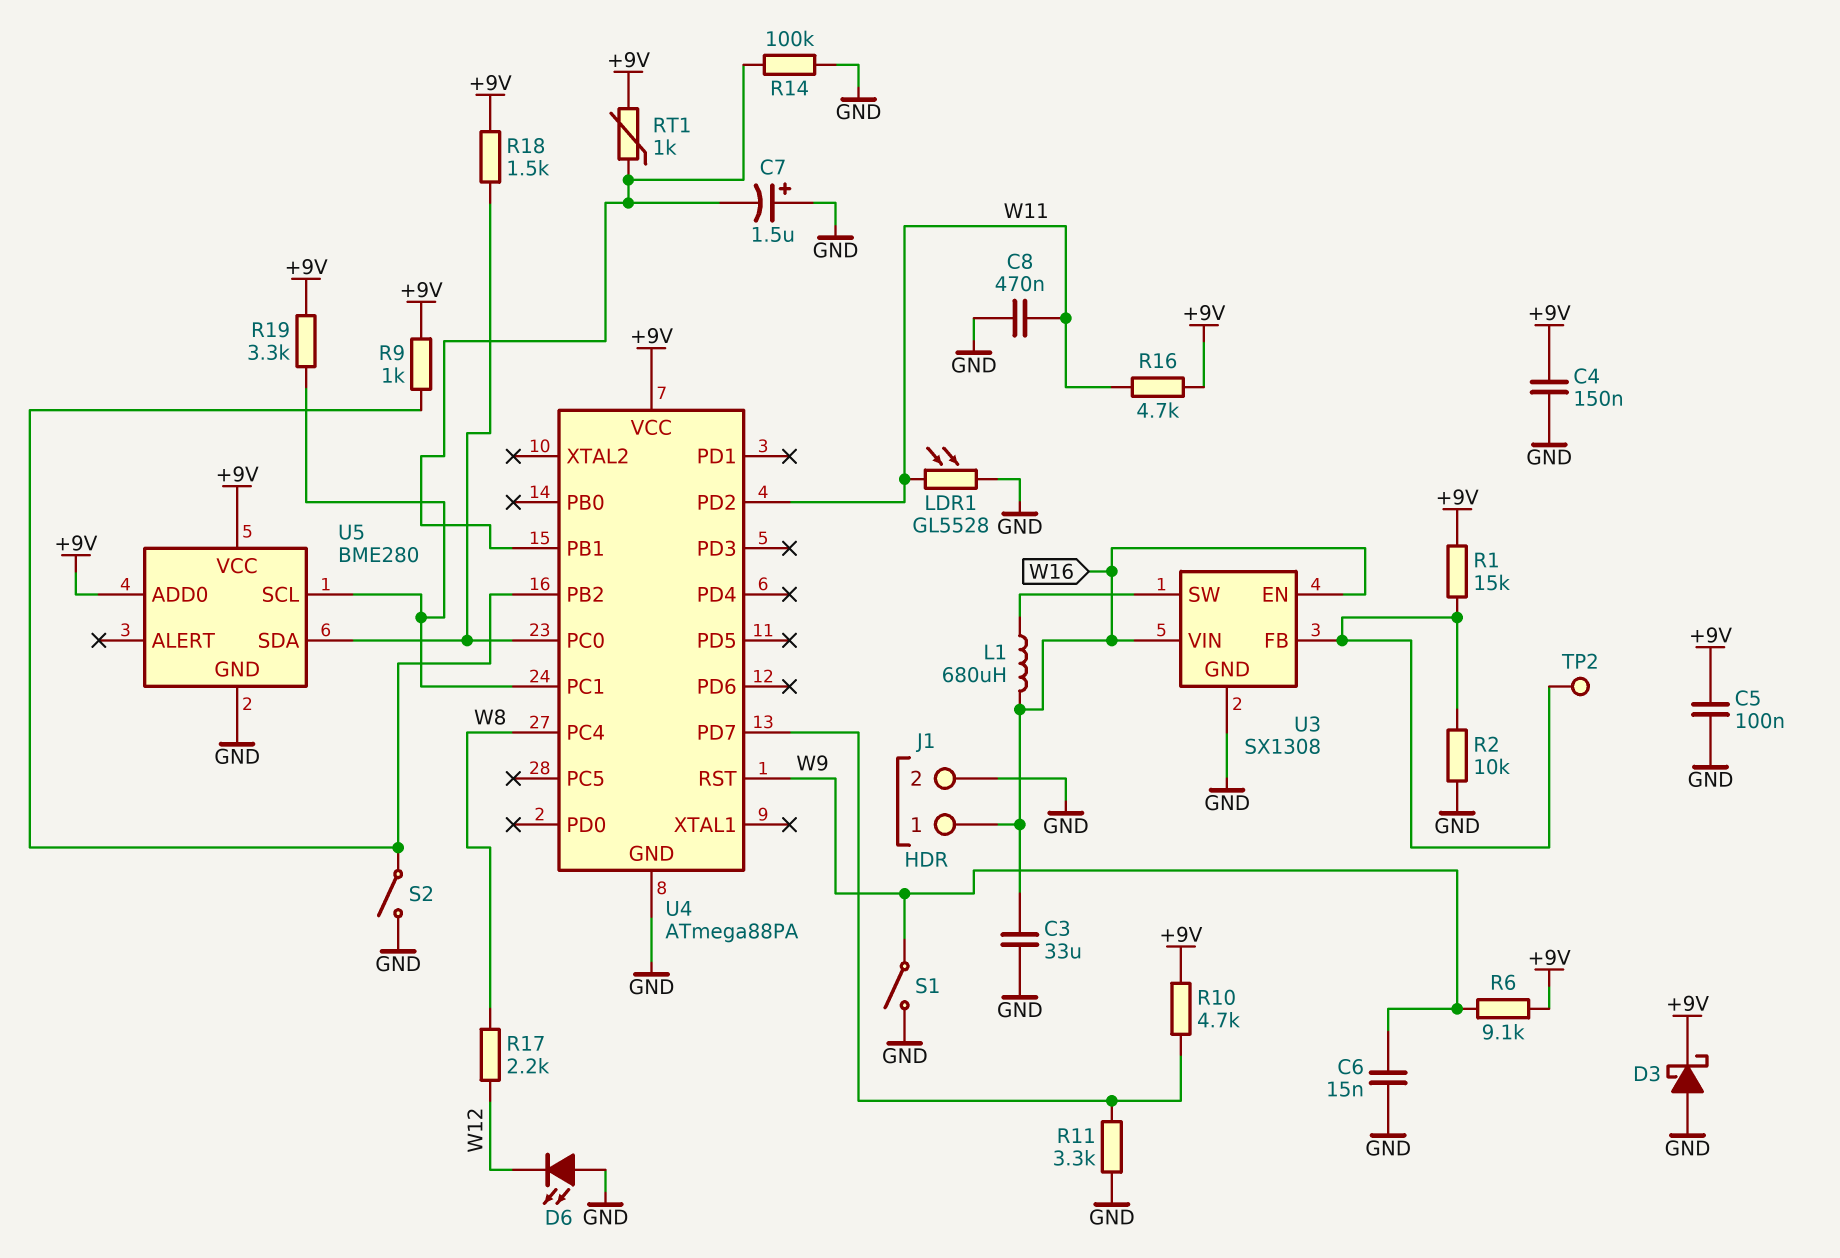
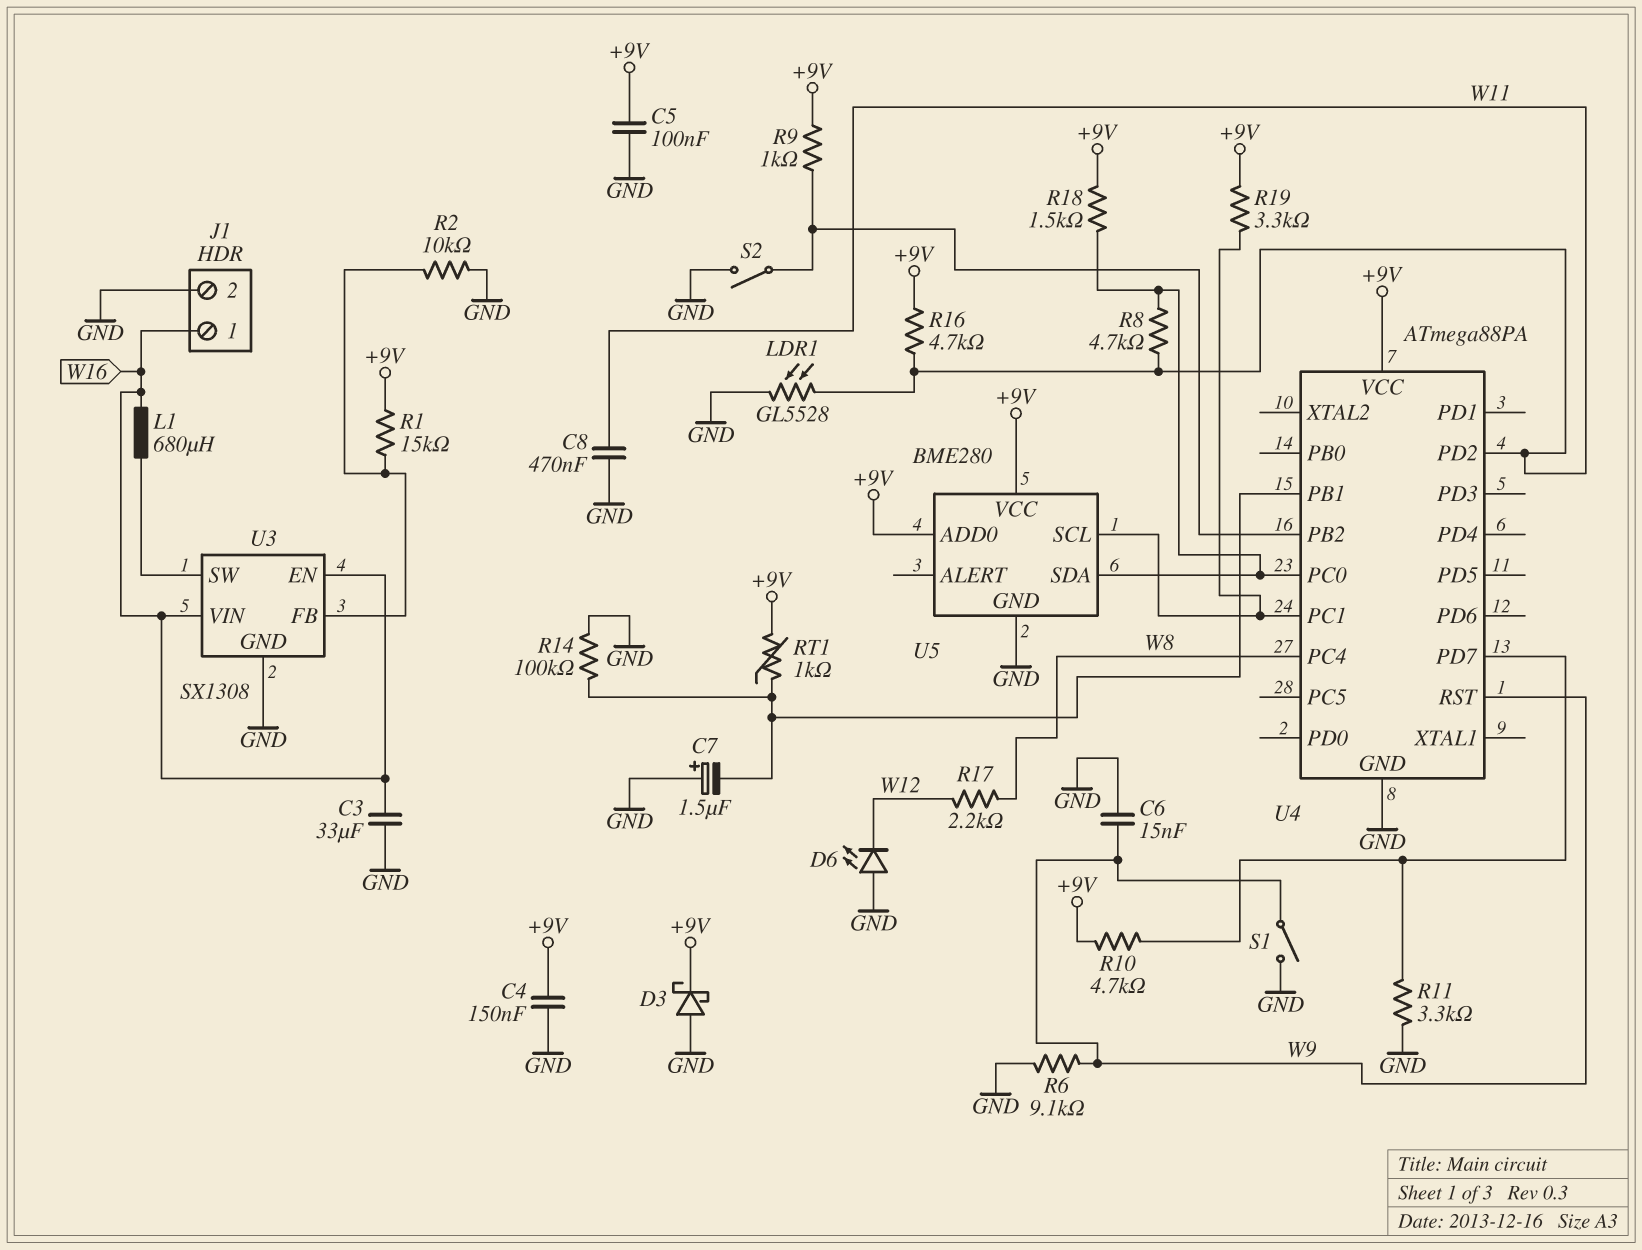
R6: 9.1k (+9V, W9) -> 9.1k (GND, W9)
R8: none -> 4.7k (U4/PC0, W11)
TP2: test point (U3/FB) -> none

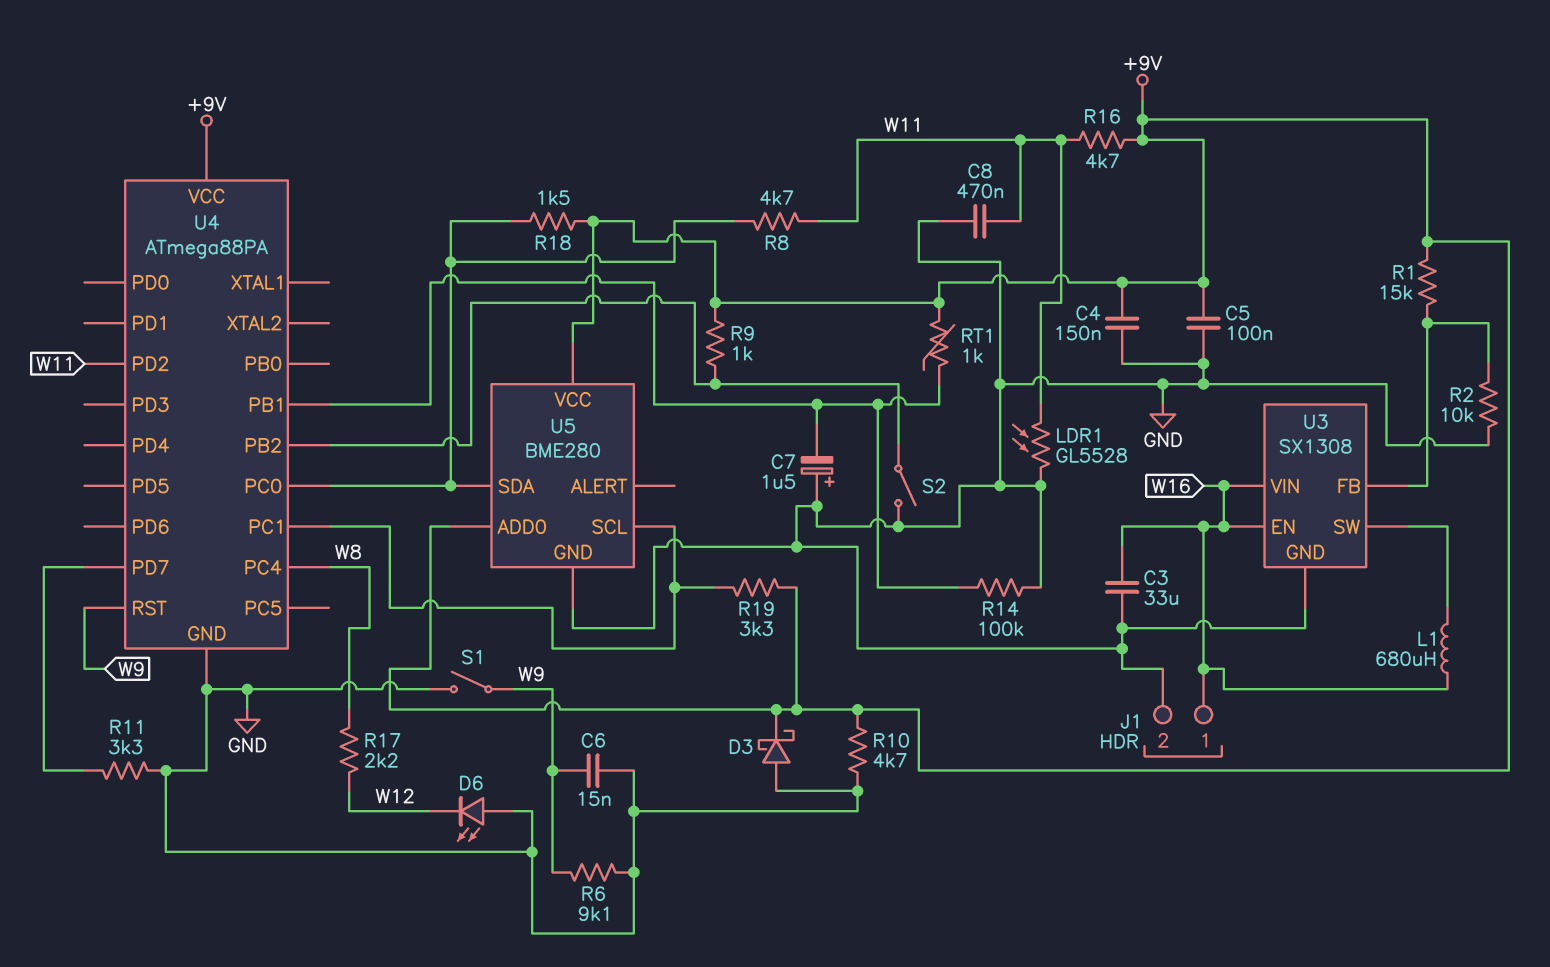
R10: 4.7k (+9V, U4/PD7) -> 4.7k (+9V, GND)

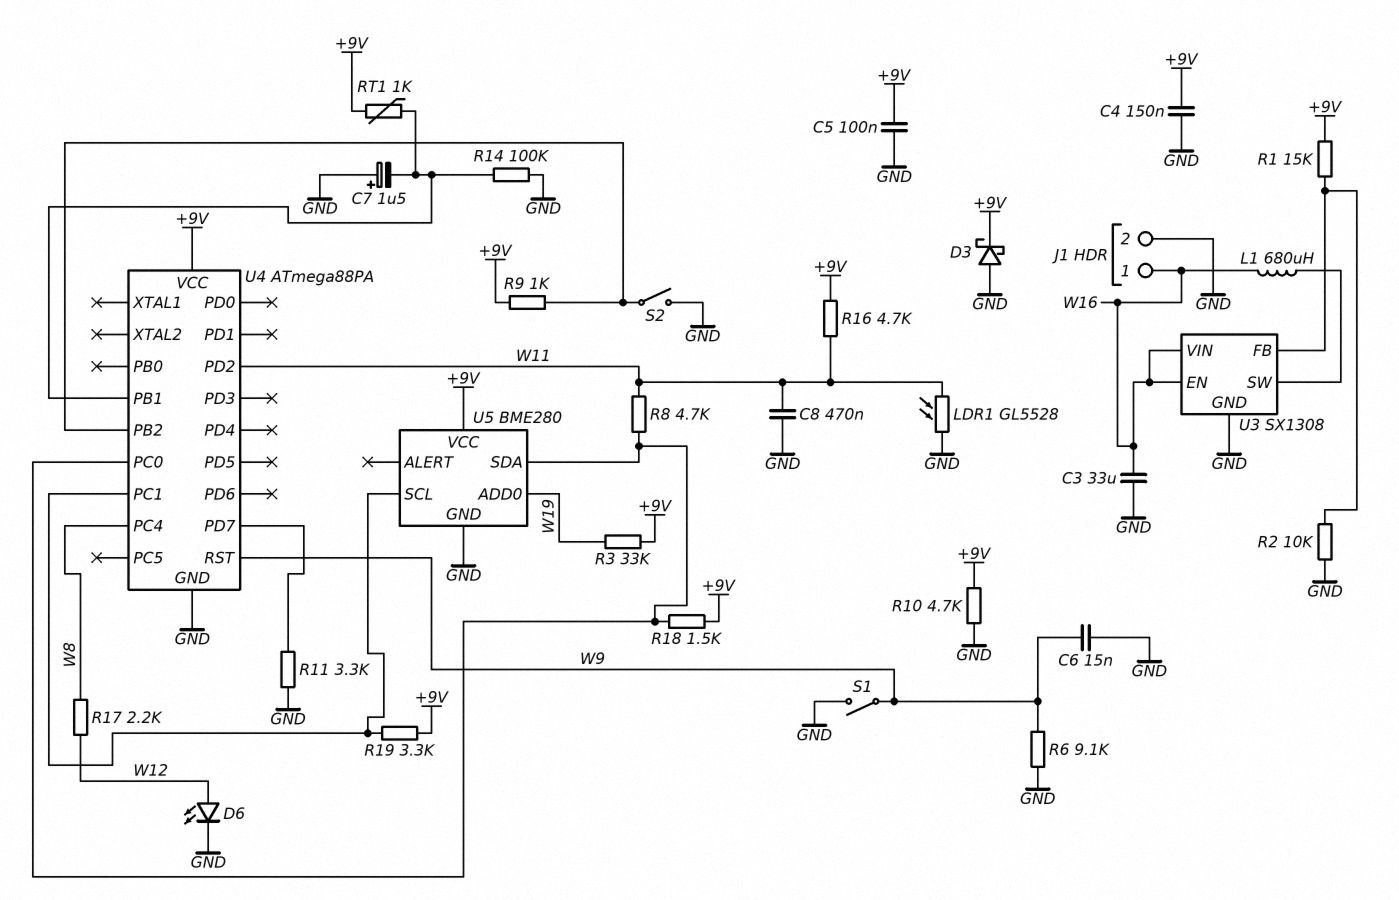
D6: LED (A GND, K W12) -> LED (A W12, K GND)
R3: none -> 33k (+9V, W19)
U5 pin ADD0: +9V -> W19

